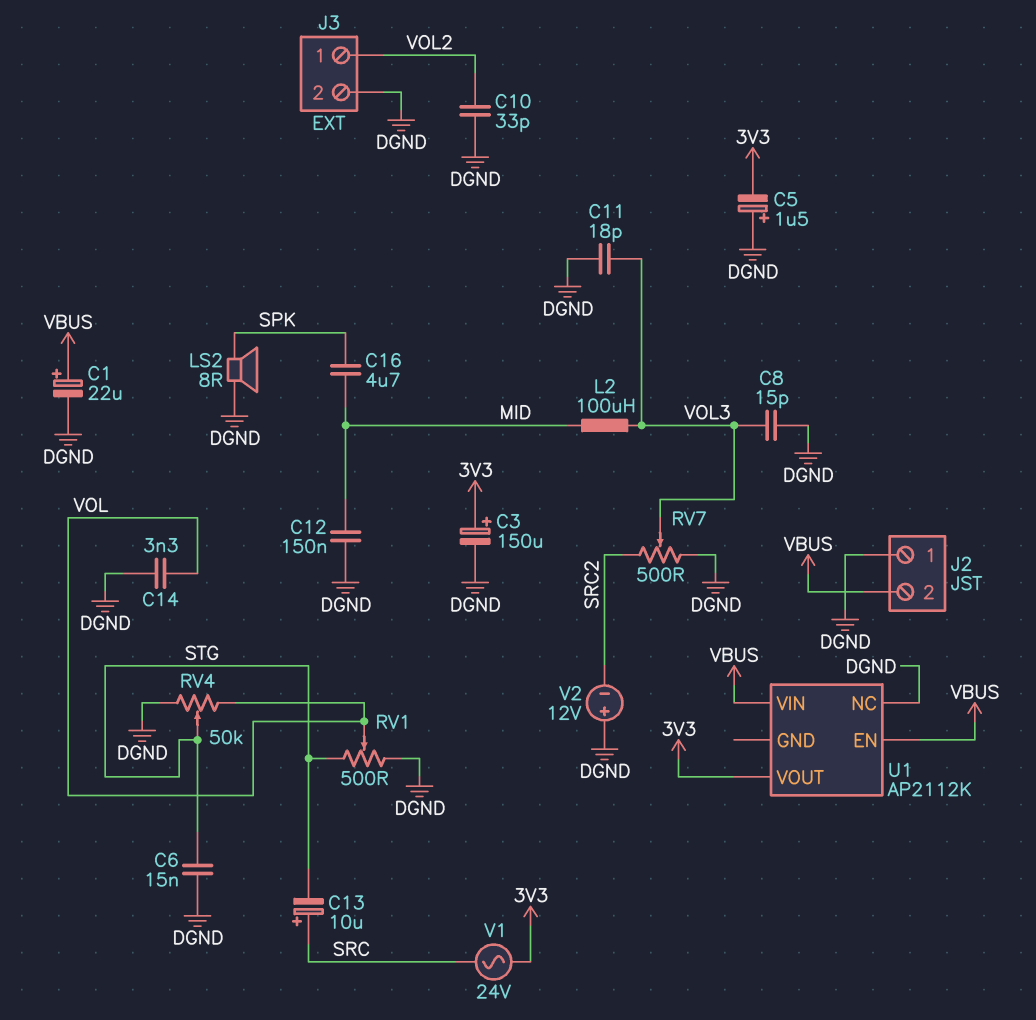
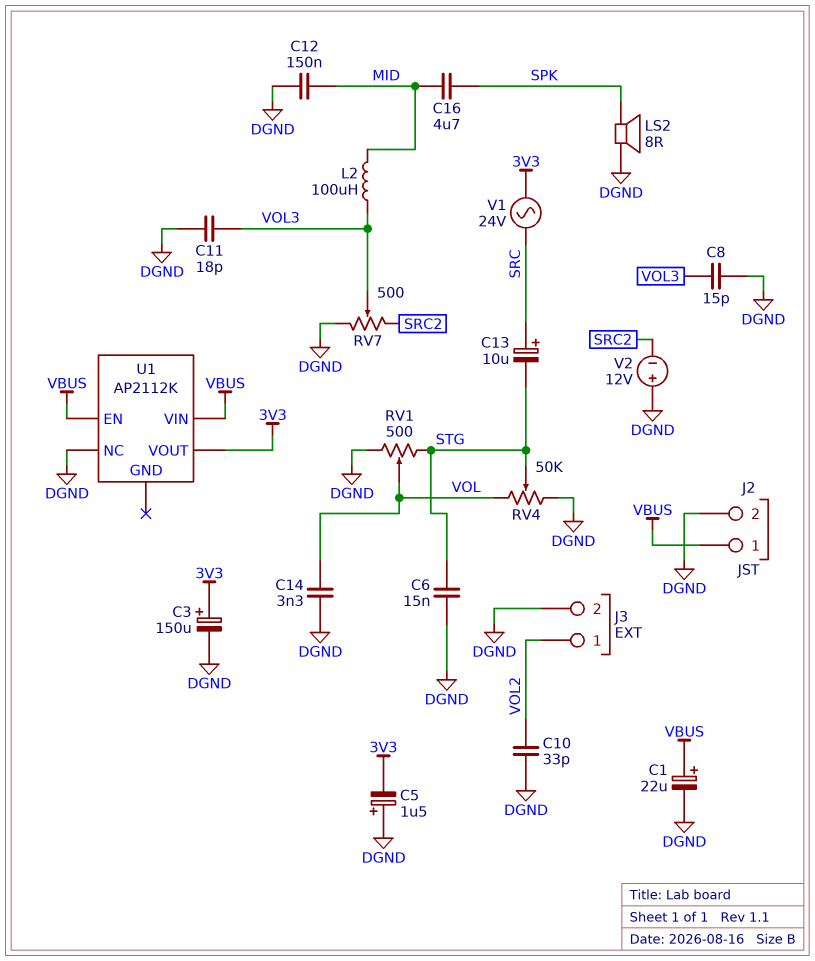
J2 pin 1: DGND -> VBUS
J2 pin 2: VBUS -> DGND

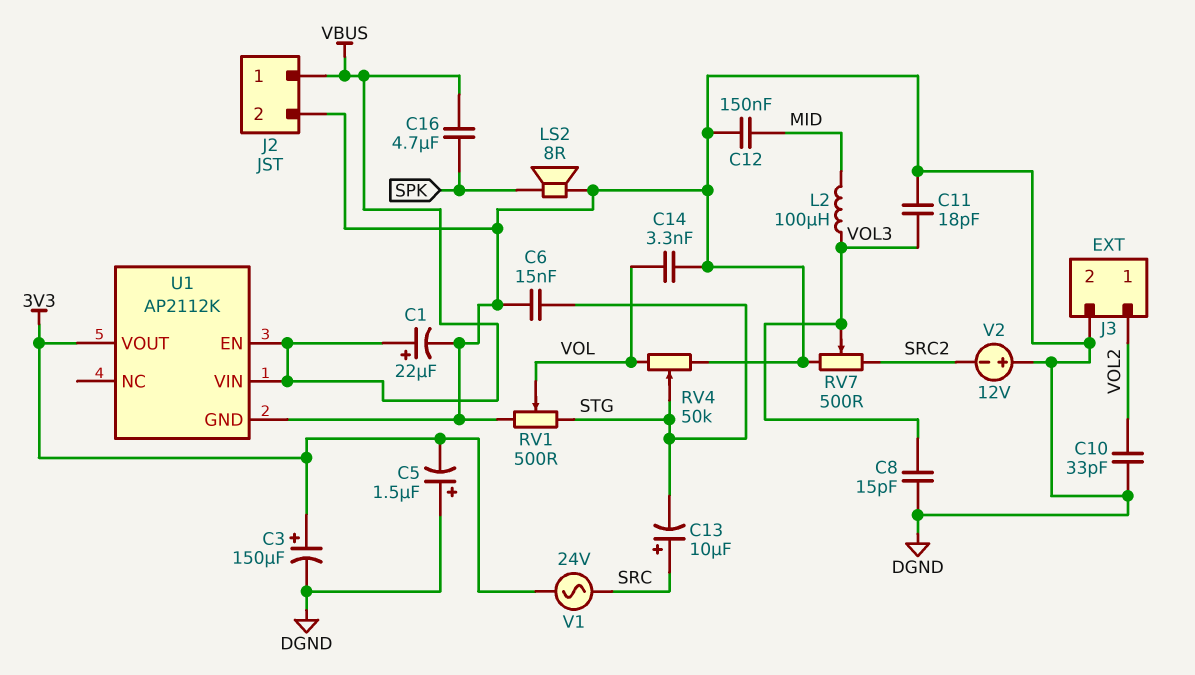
C16: 4.7uF (MID, SPK) -> 4.7uF (SPK, VBUS)
U1 pin GND: none -> DGND
U1 pin NC: DGND -> none

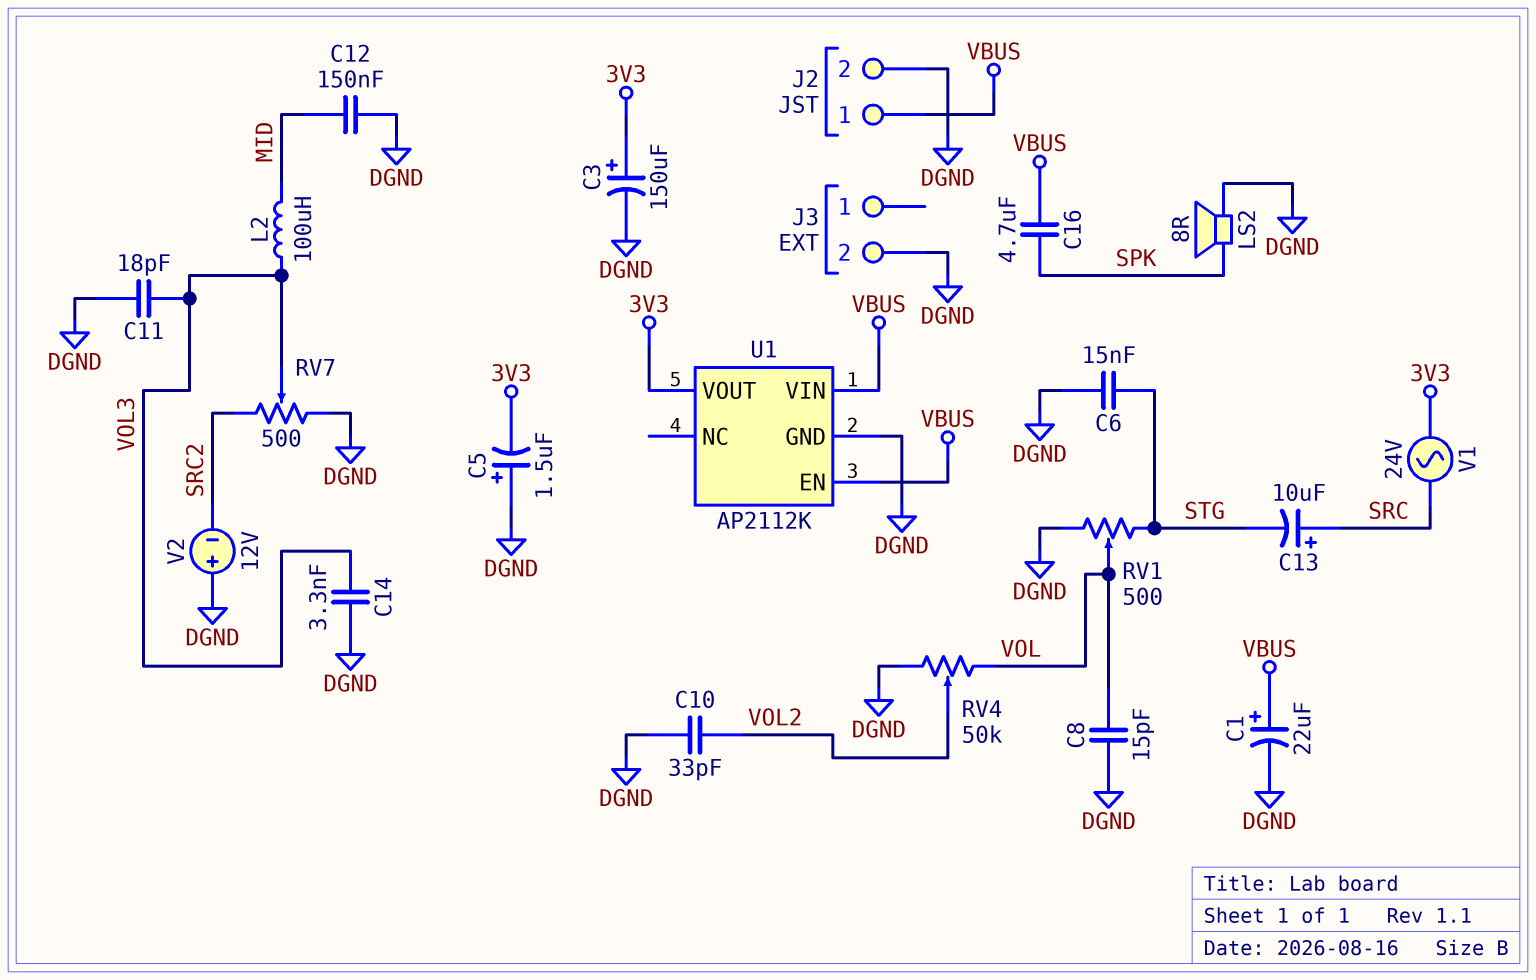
C8: 15pF (DGND, VOL3) -> 15pF (DGND, VOL)
C14: 3.3nF (DGND, VOL) -> 3.3nF (DGND, VOL3)
J3 pin 1: VOL2 -> none
RV4: 50k (DGND, VOL, wiper STG) -> 50k (DGND, VOL, wiper VOL2)

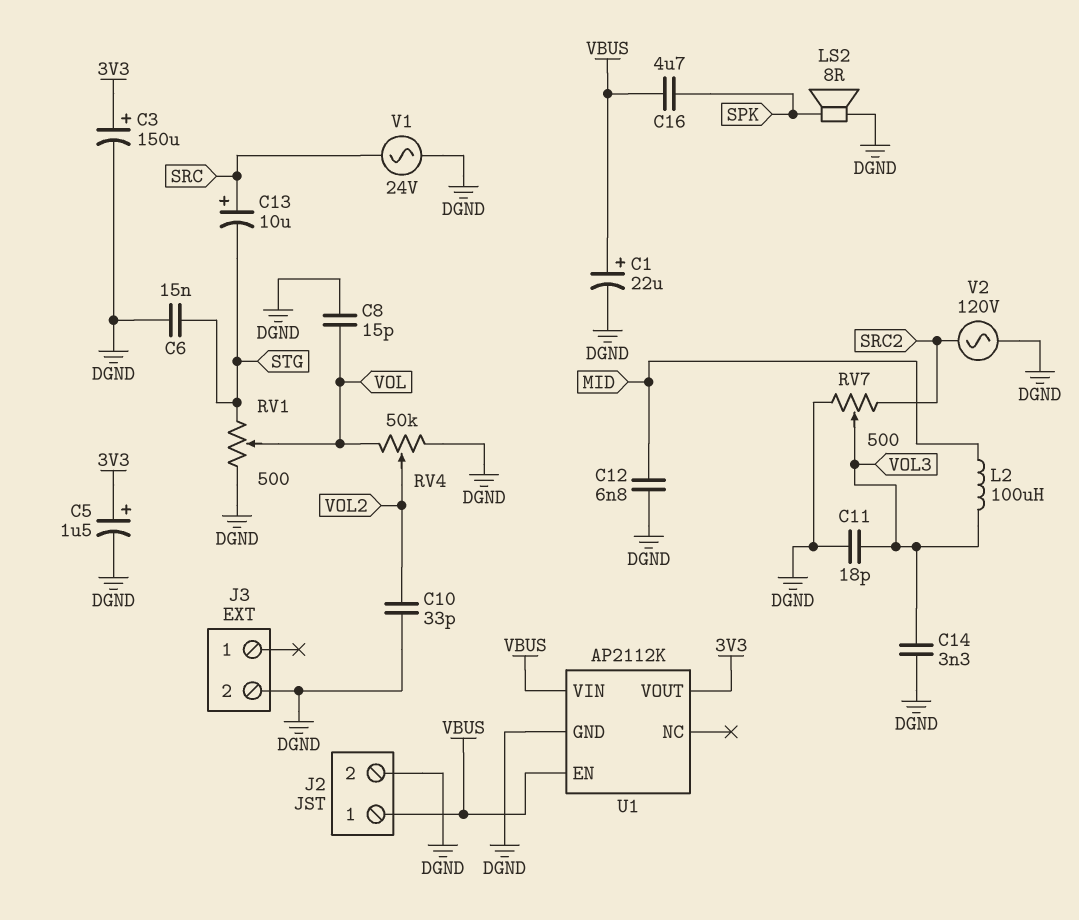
C5: 1.5uF (plus DGND, minus 3V3) -> 1.5uF (plus 3V3, minus DGND)
C12: 150nF (DGND, MID) -> 6.8nF (DGND, MID)
V1: AC 24V (3V3, SRC) -> AC 24V (DGND, SRC)
V2: 12V (plus DGND, minus SRC2) -> AC 120V (DGND, SRC2)

